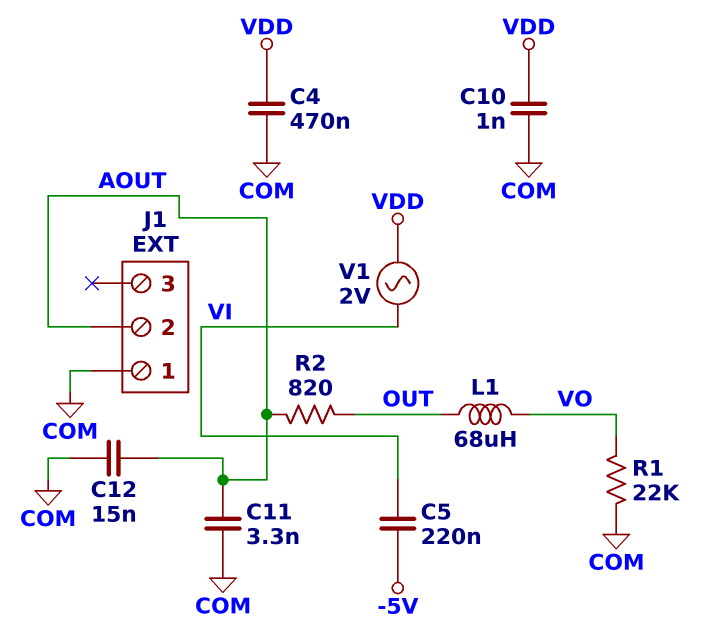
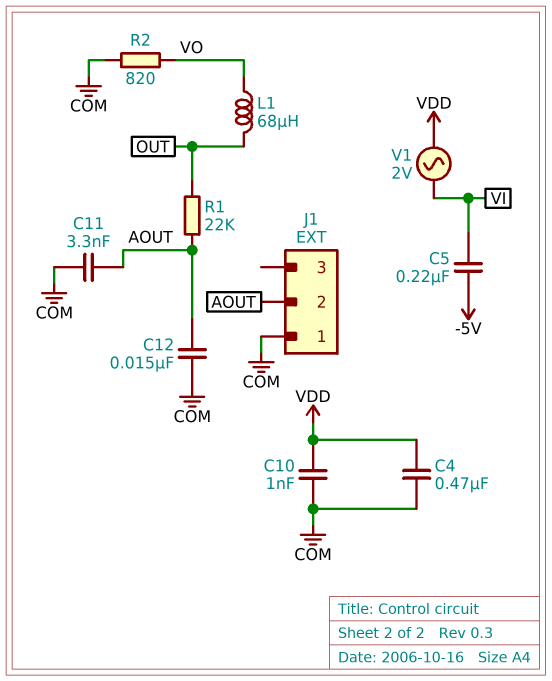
R1: 22k (COM, VO) -> 22k (AOUT, OUT)
R2: 820 (AOUT, OUT) -> 820 (COM, VO)

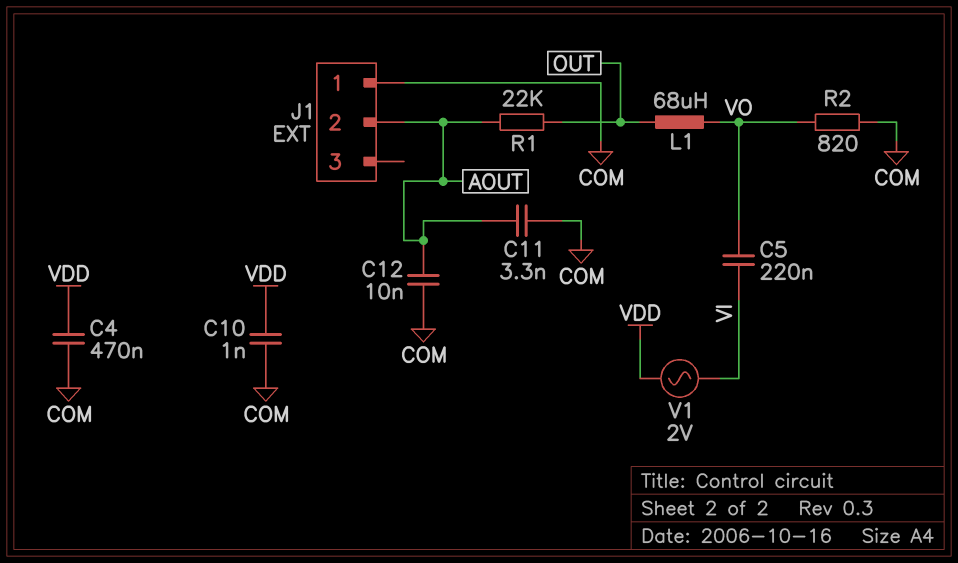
C5: 220nF (-5V, VI) -> 220nF (VI, VO)
C12: 15nF (AOUT, COM) -> 10nF (AOUT, COM)

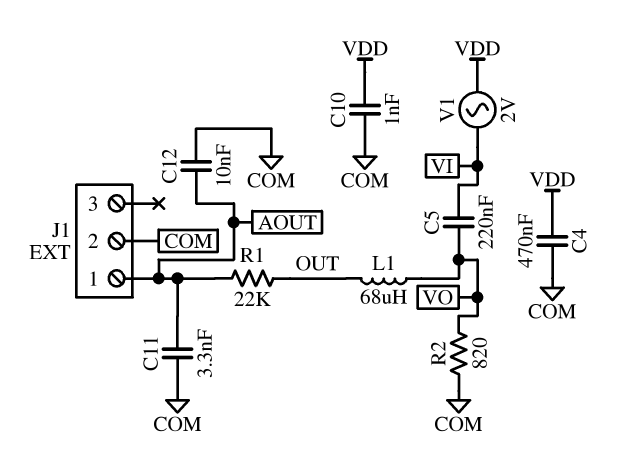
J1 pin 1: COM -> AOUT
J1 pin 2: AOUT -> COM

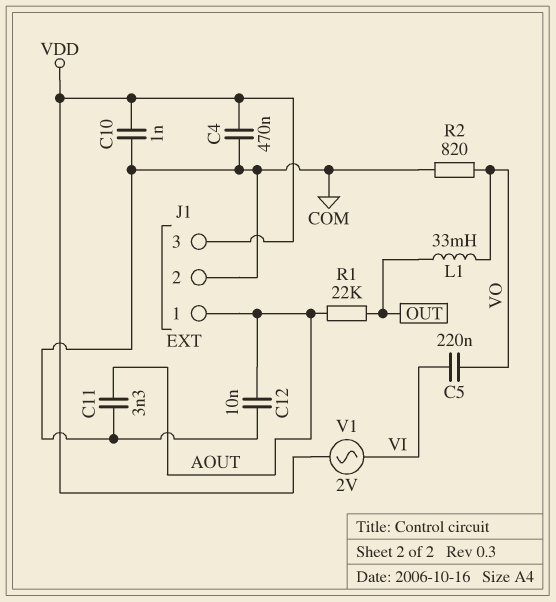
J1 pin 3: none -> VDD
L1: 68uH (OUT, VO) -> 33mH (OUT, VO)

